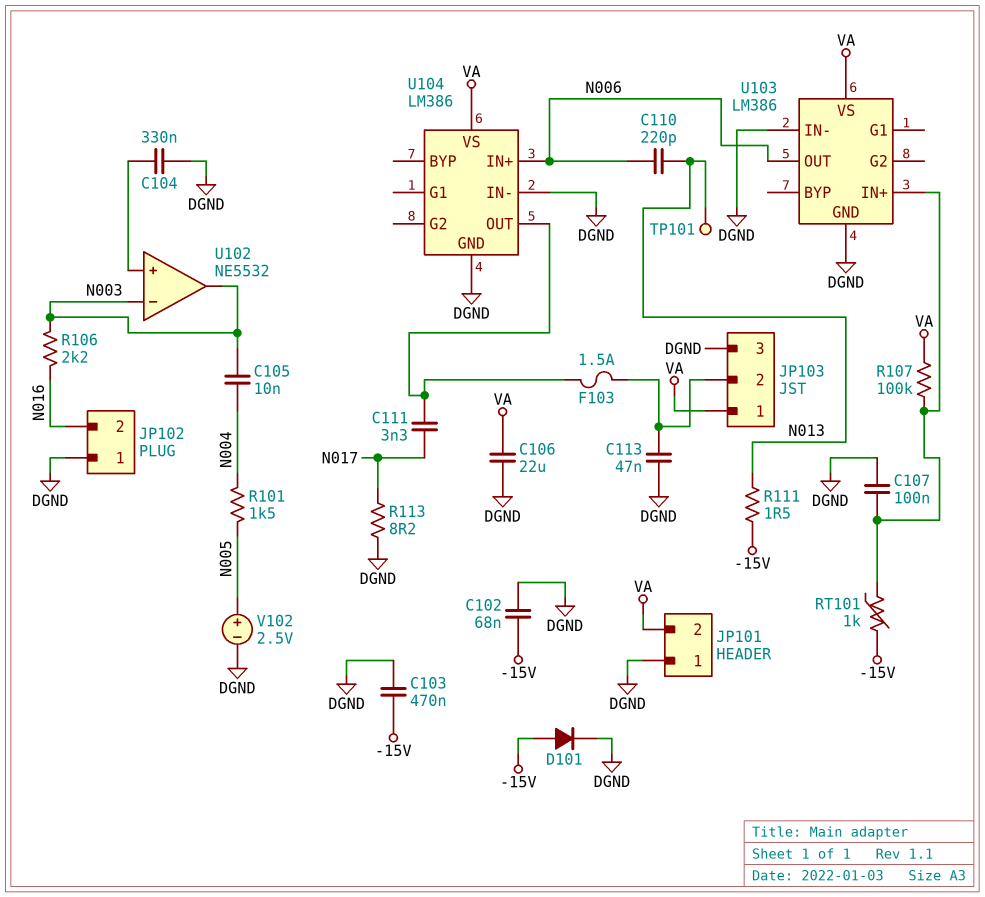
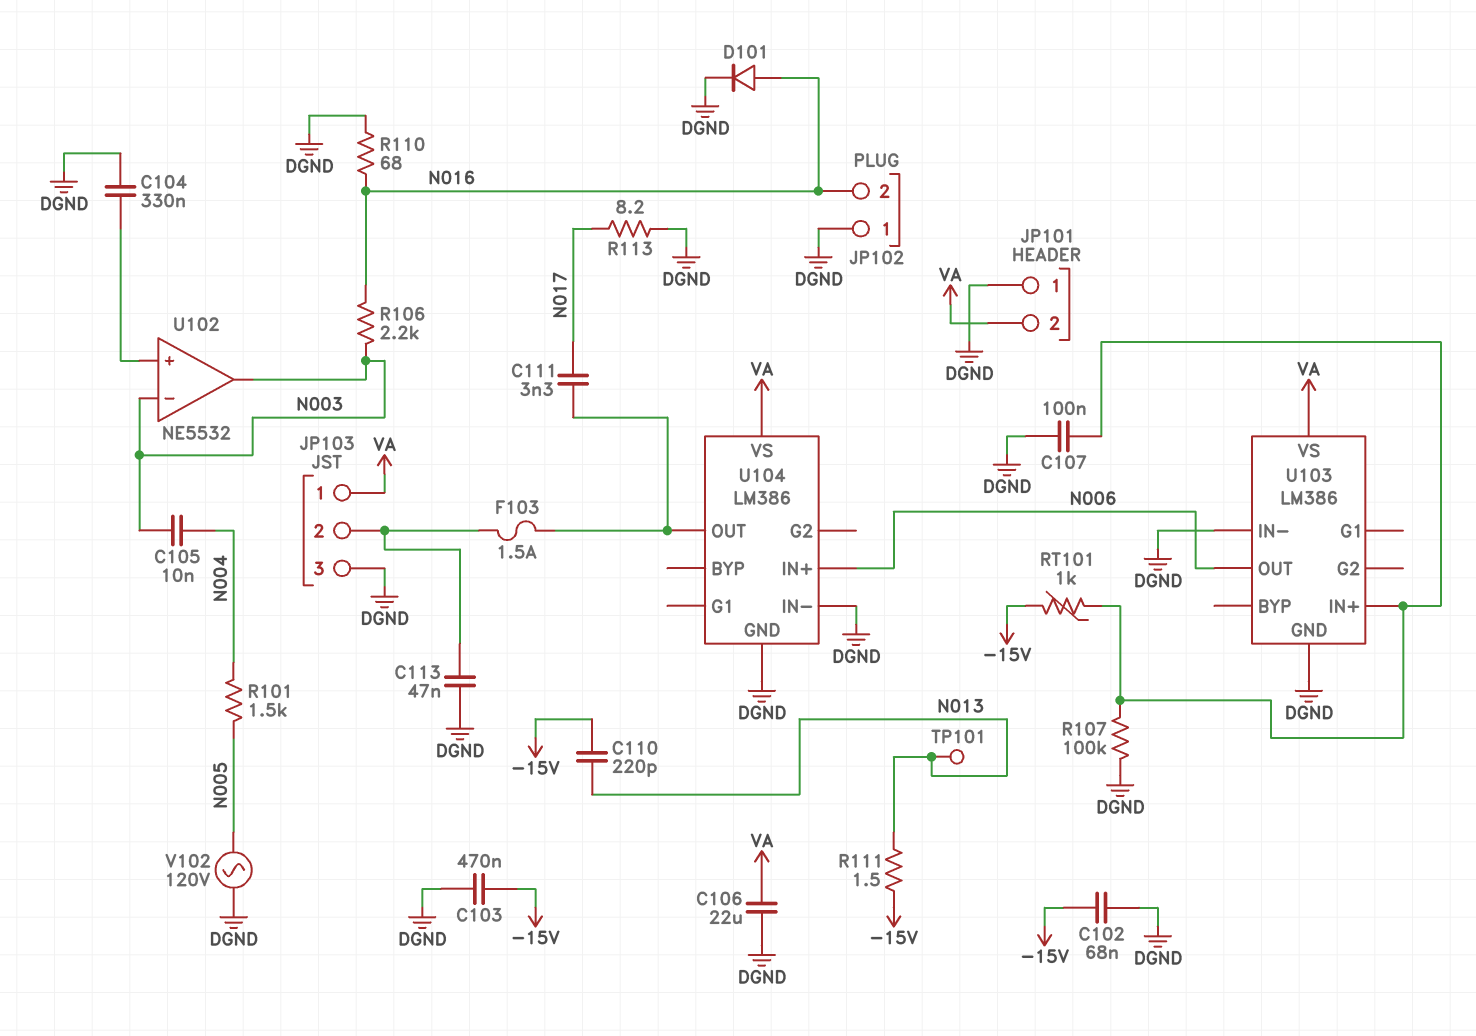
C110: 220pF (N006, N013) -> 220pF (-15V, N013)
D101: diode (A -15V, K DGND) -> diode (A N016, K DGND)
R107: 100k (U103/IN+, VA) -> 100k (DGND, U103/IN+)
R110: none -> 68 (DGND, N016)
V102: 2.5V (plus N005, minus DGND) -> AC 120V (DGND, N005)

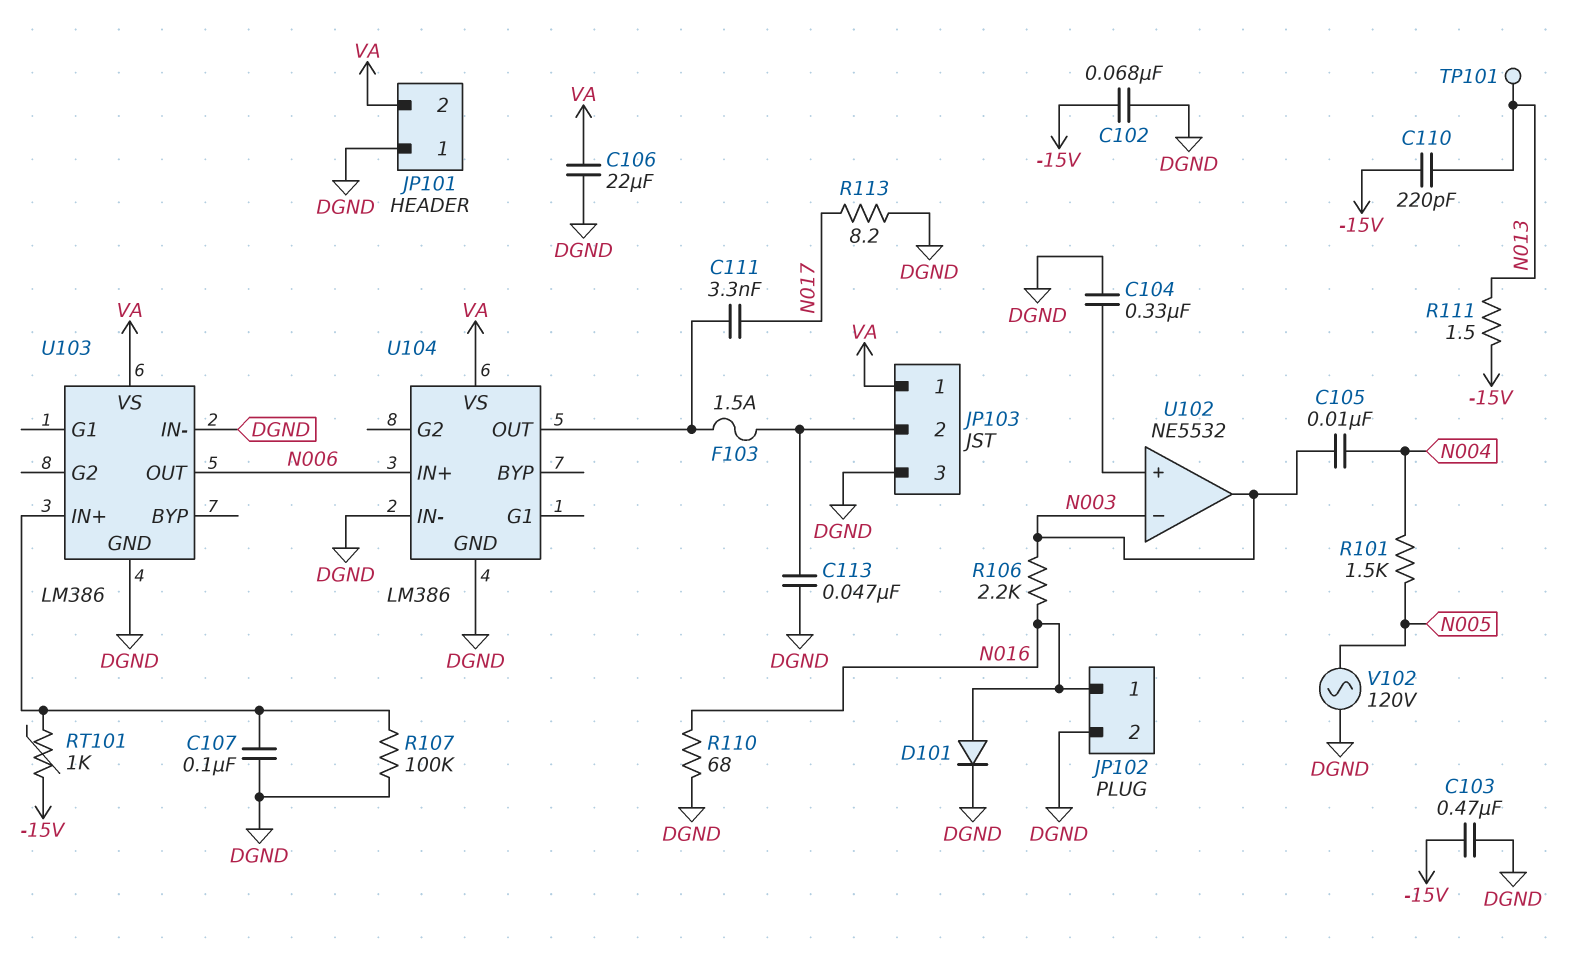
JP102 pin 1: DGND -> N016
JP102 pin 2: N016 -> DGND

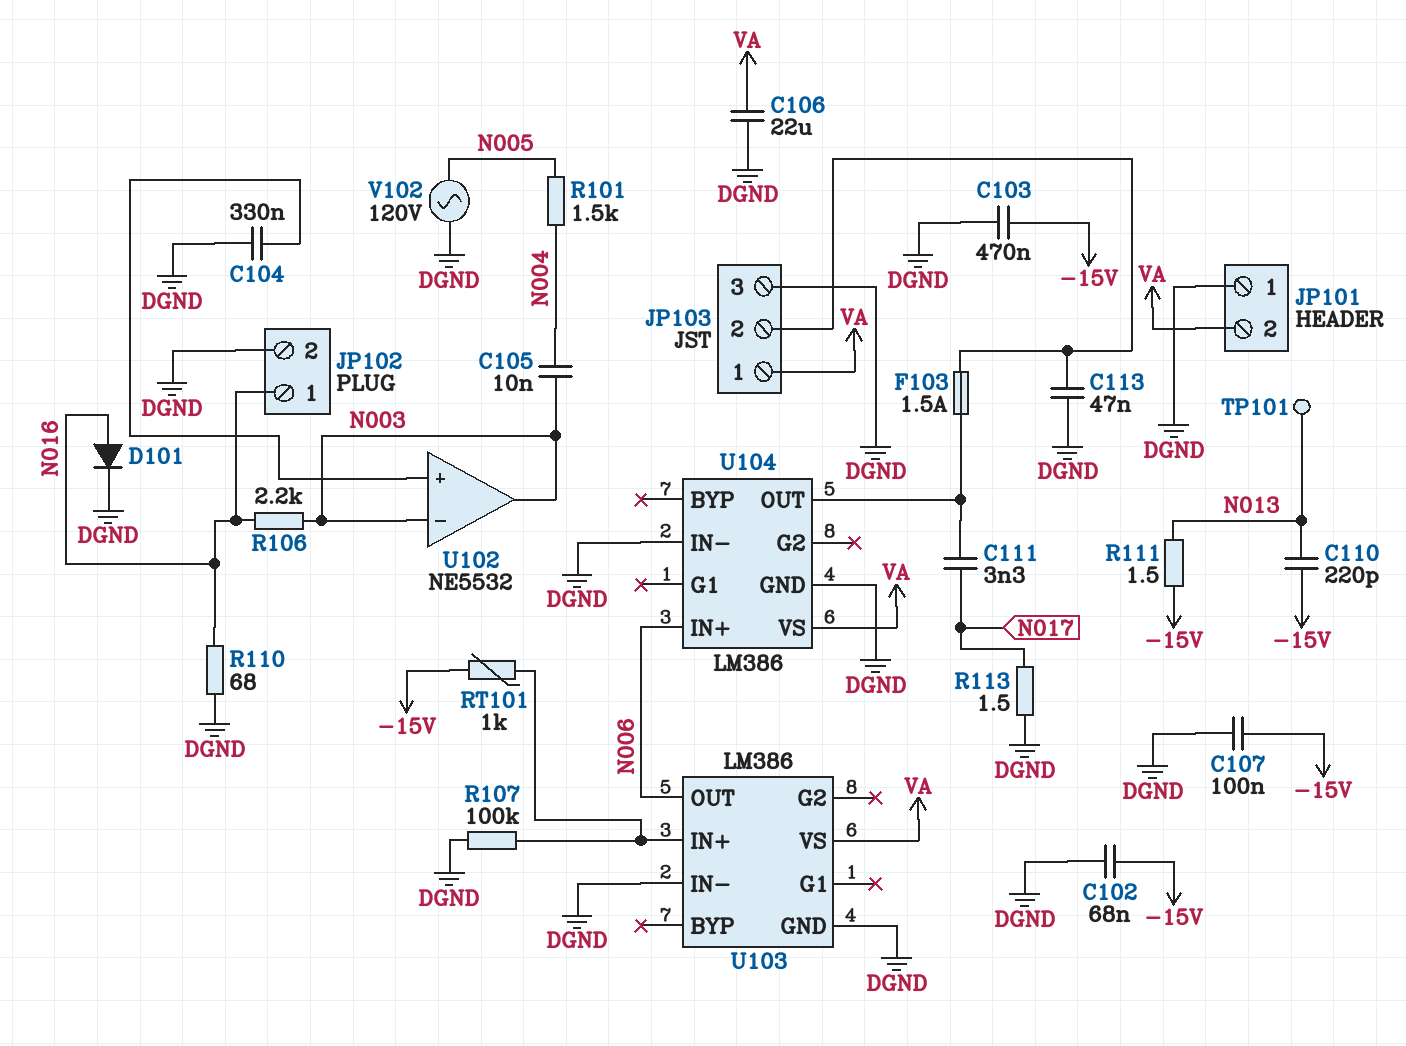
C107: 100nF (DGND, U103/IN+) -> 100nF (-15V, DGND)
R113: 8.2 (DGND, N017) -> 1.5 (DGND, N017)

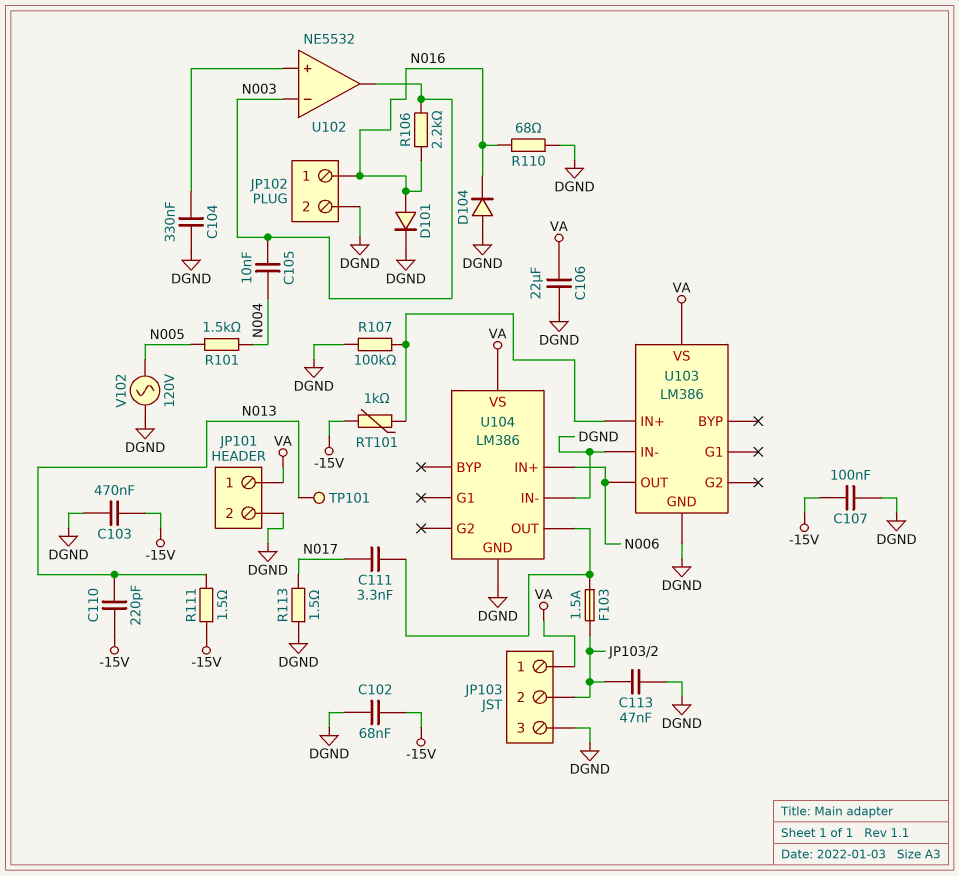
D104: none -> diode (A DGND, K N016)
JP101 pin 1: DGND -> VA
JP101 pin 2: VA -> DGND

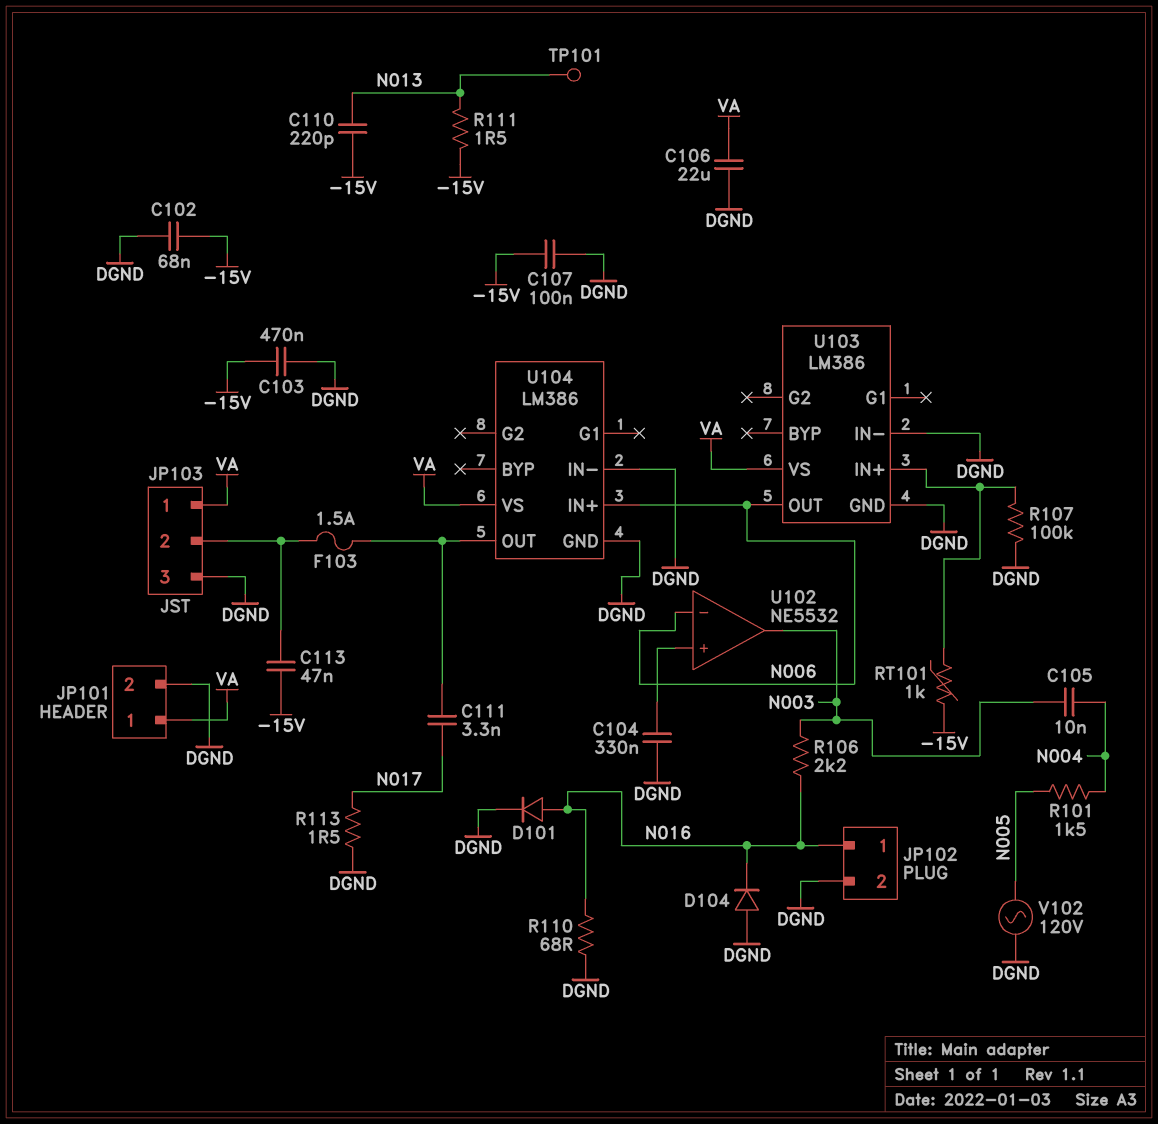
C113: 47nF (DGND, JP103/2) -> 47nF (-15V, JP103/2)
U102 pin in-: N003 -> N006

